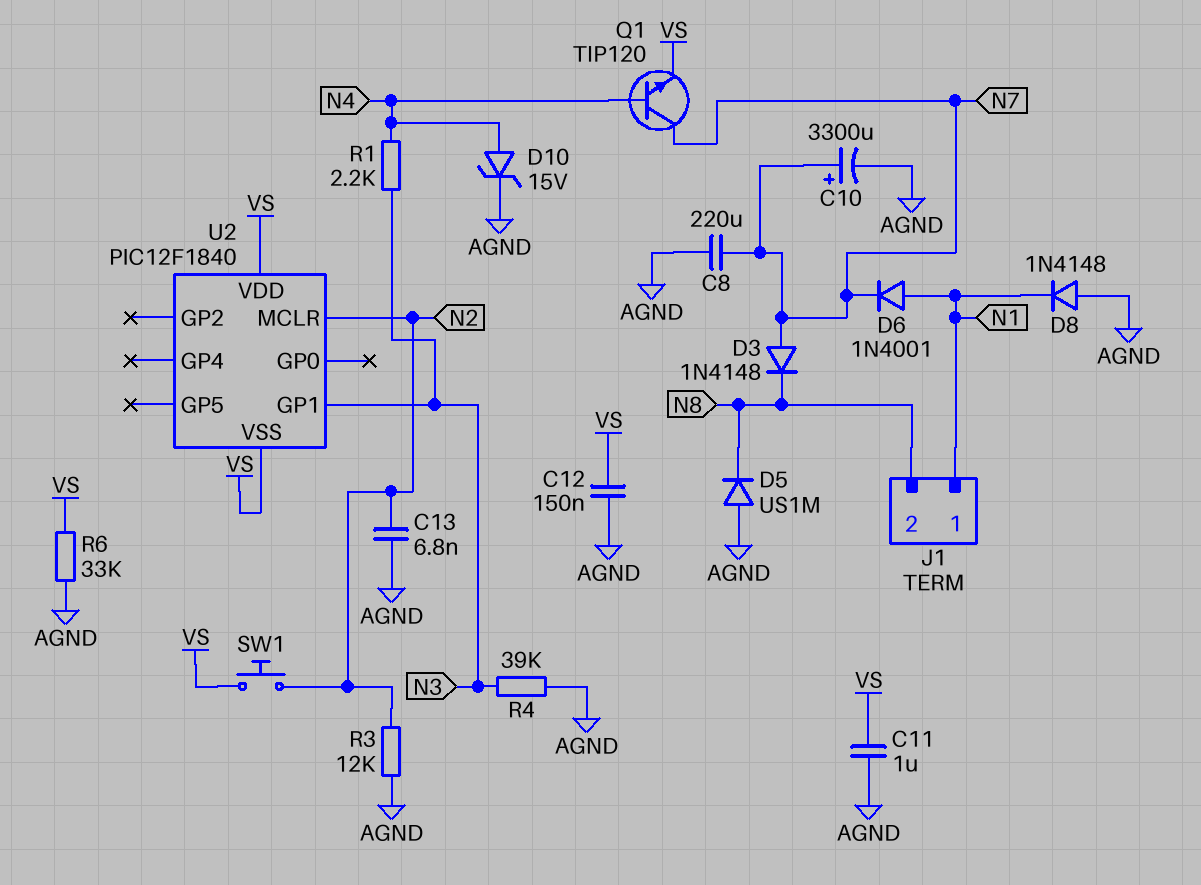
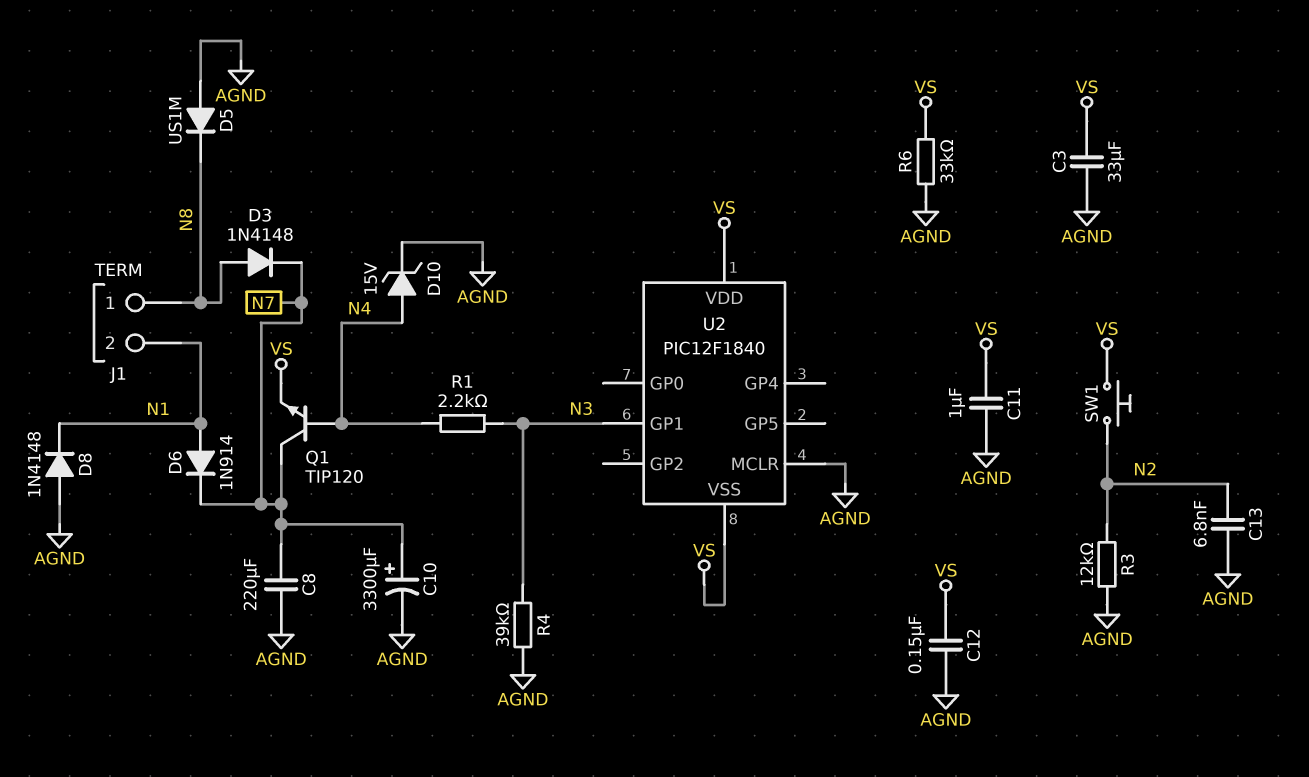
C3: none -> 33uF (AGND, VS)
D3: diode 1N4148 (A N7, K N8) -> diode 1N4148 (A N8, K N7)
D6: diode 1N4001 (A N1, K N7) -> diode 1N914 (A N1, K N7)
J1 pin 1: N1 -> N8
J1 pin 2: N8 -> N1
U2 pin MCLR: N2 -> AGND

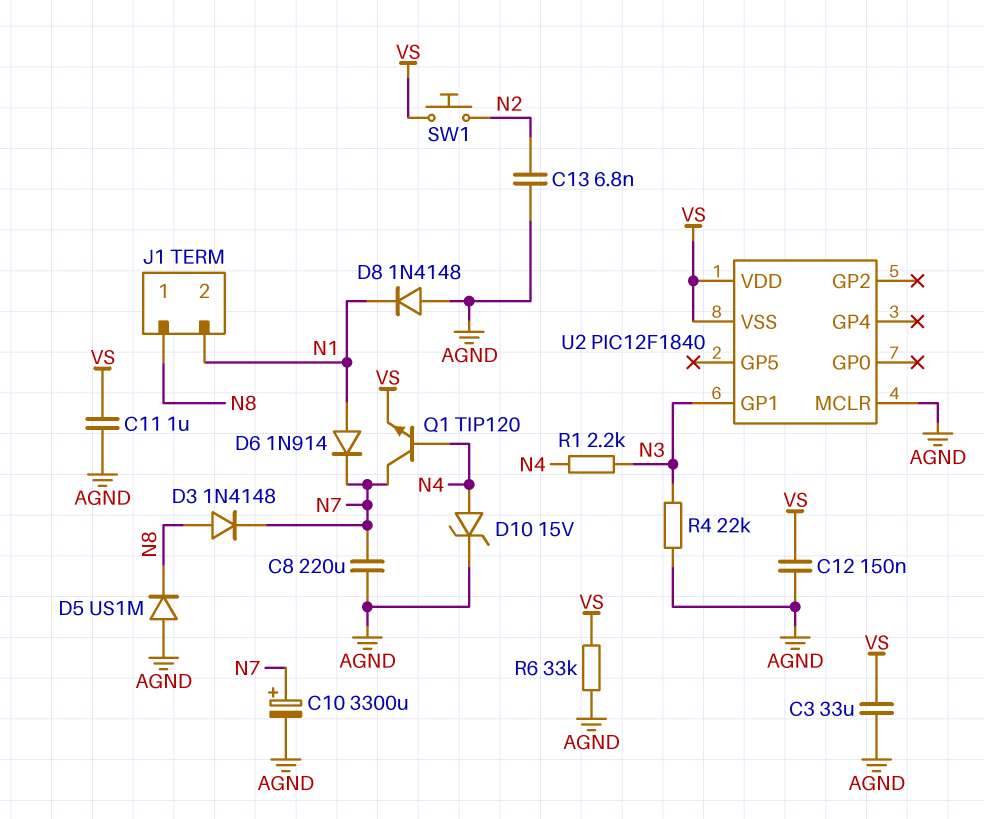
R3: 12k (AGND, N2) -> none
R4: 39k (AGND, N3) -> 22k (AGND, N3)

